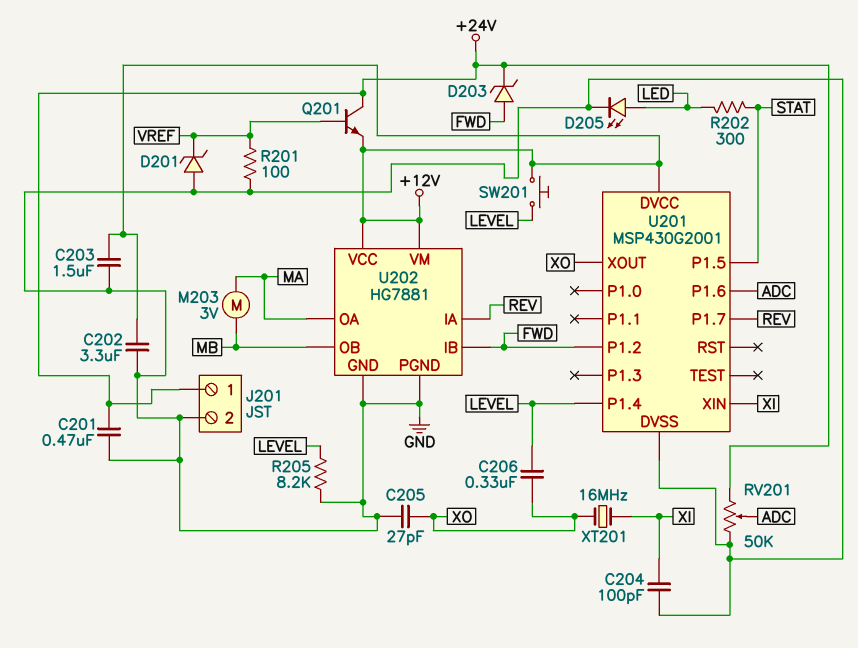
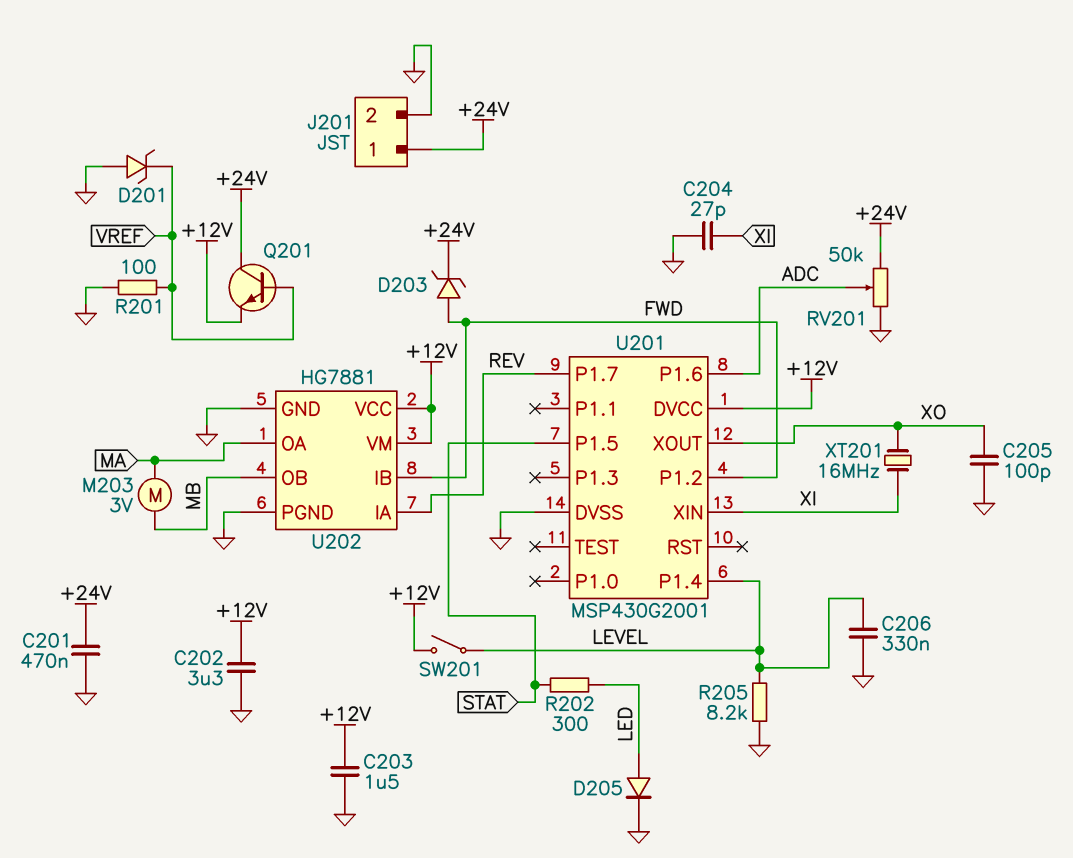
C204: 100pF (GND, XI) -> 27pF (GND, XI)
C205: 27pF (GND, XO) -> 100pF (GND, XO)
C206: 330nF (LEVEL, XO) -> 330nF (GND, LEVEL)
D205: LED (A LED, K GND) -> diode (A LED, K GND)
SW201: button (+12V, LEVEL) -> switch (+12V, LEVEL)

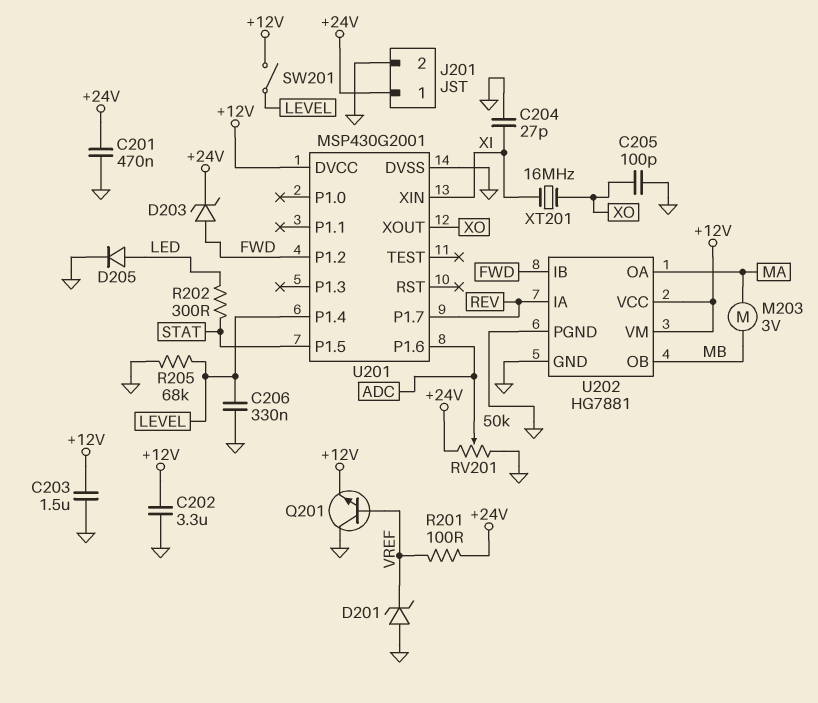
Q201: NPN (B VREF, C +24V, E +12V) -> NPN (B VREF, C GND, E +12V)
R201: 100 (GND, VREF) -> 100 (+24V, VREF)
R205: 8.2k (GND, LEVEL) -> 68k (GND, LEVEL)

